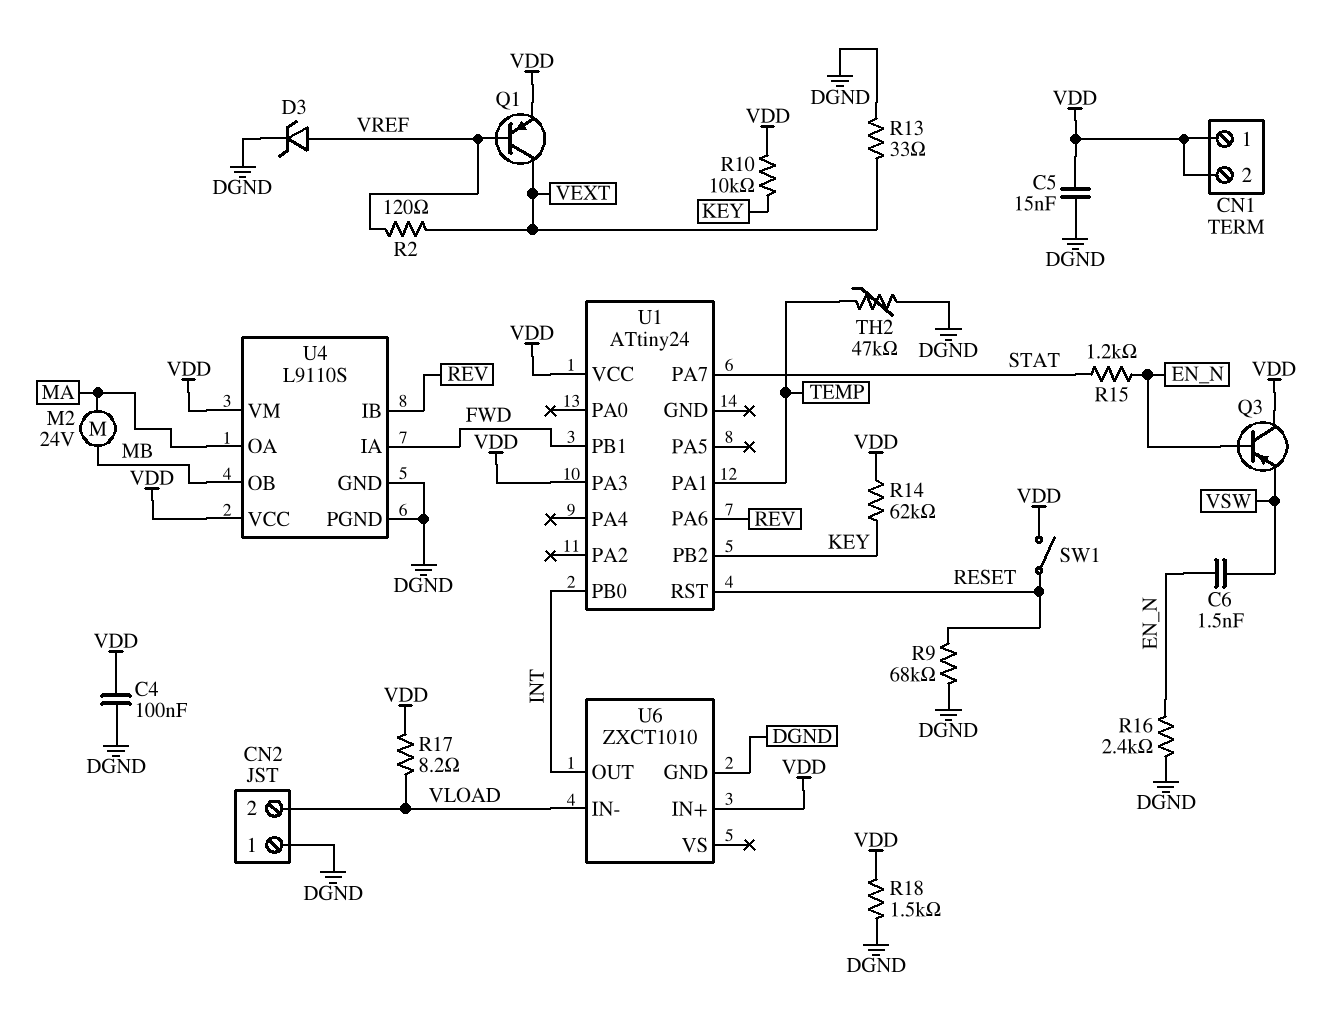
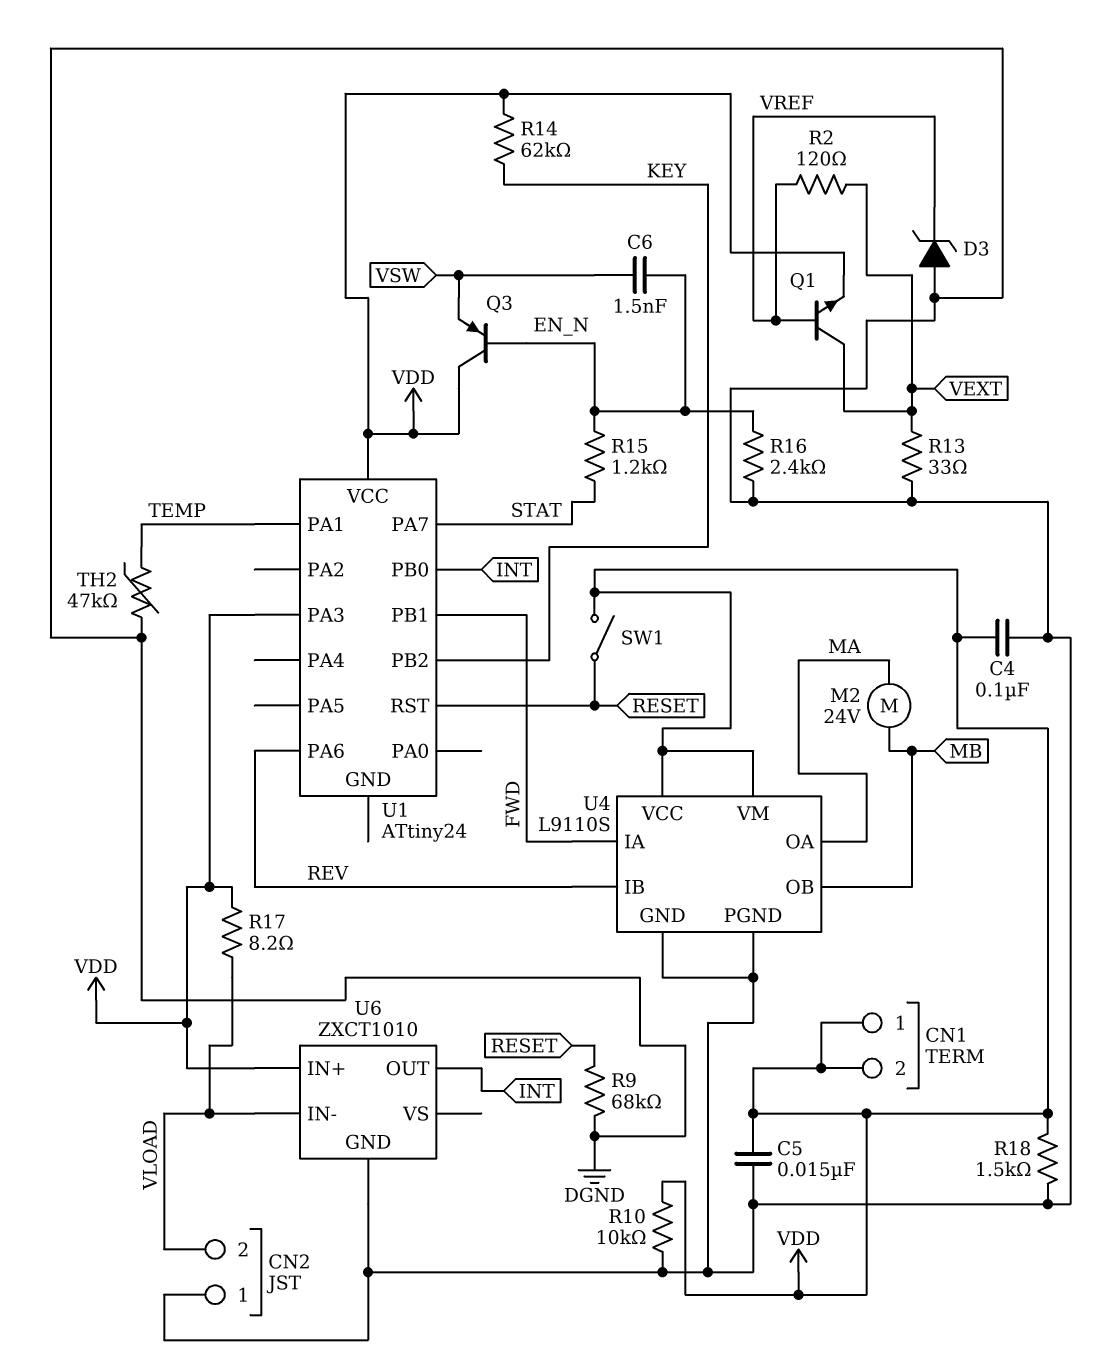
D3: zener (A VREF, K DGND) -> zener (A DGND, K VREF)
Q1: PNP (B VREF, C VEXT, E VDD) -> NPN (B VREF, C VEXT, E VDD)
R10: 10k (KEY, VDD) -> 10k (DGND, VDD)

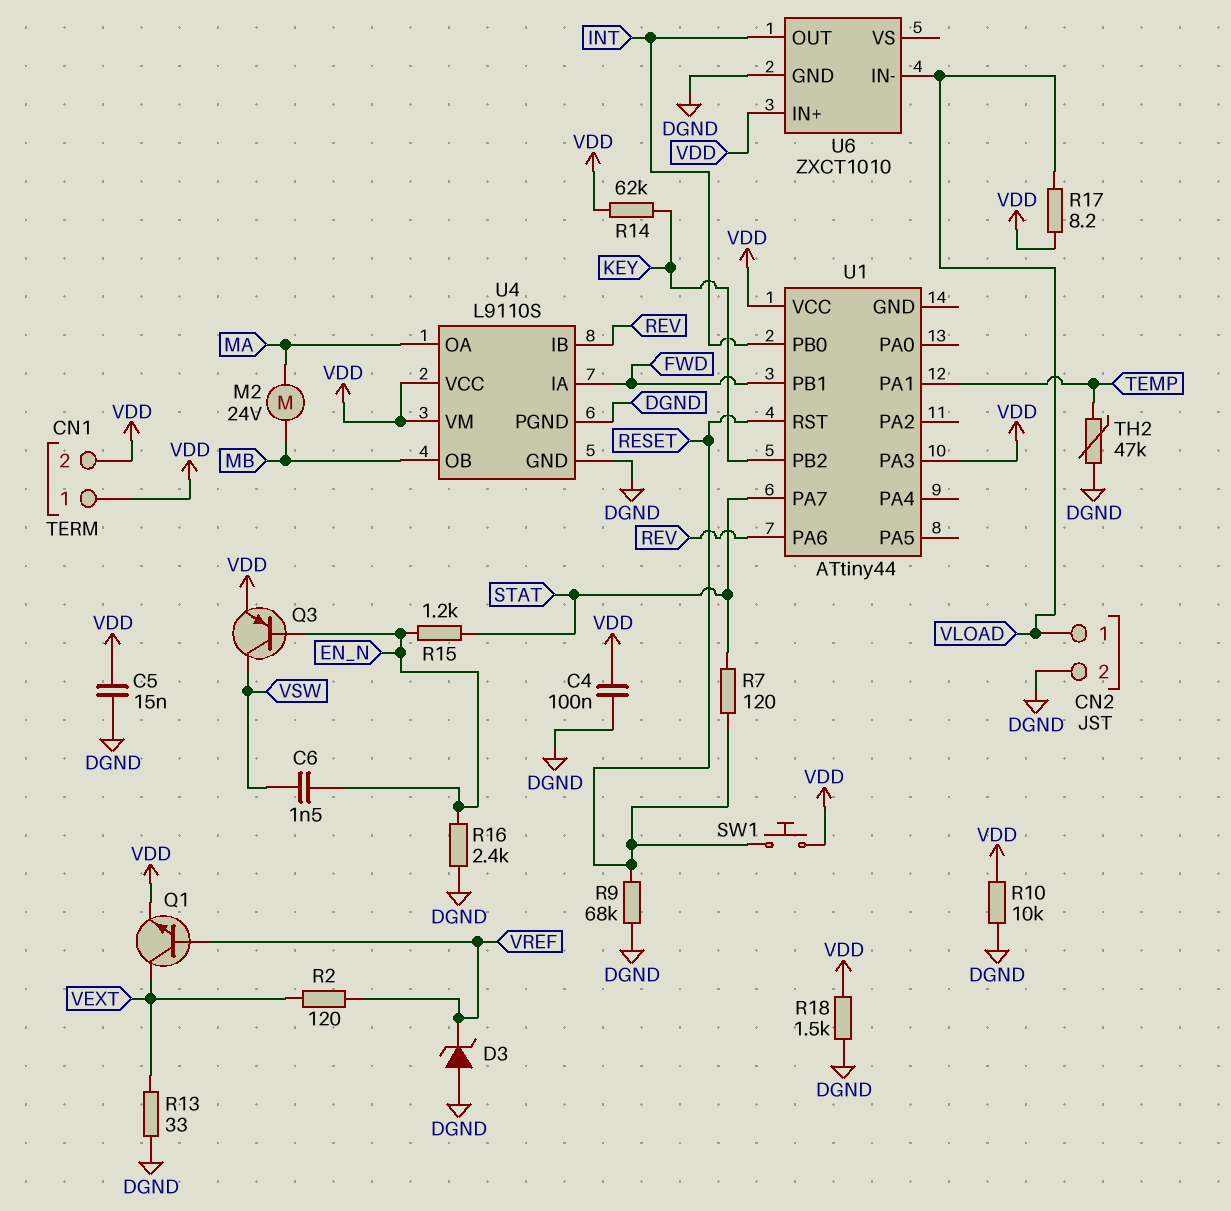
CN2 pin 1: DGND -> VLOAD
CN2 pin 2: VLOAD -> DGND
Q3: PNP (B EN_N, C VDD, E VSW) -> PNP (B EN_N, C VSW, E VDD)
R7: none -> 120 (RESET, STAT)
SW1: switch (RESET, VDD) -> button (RESET, VDD)
U1: ATtiny24 -> ATtiny44

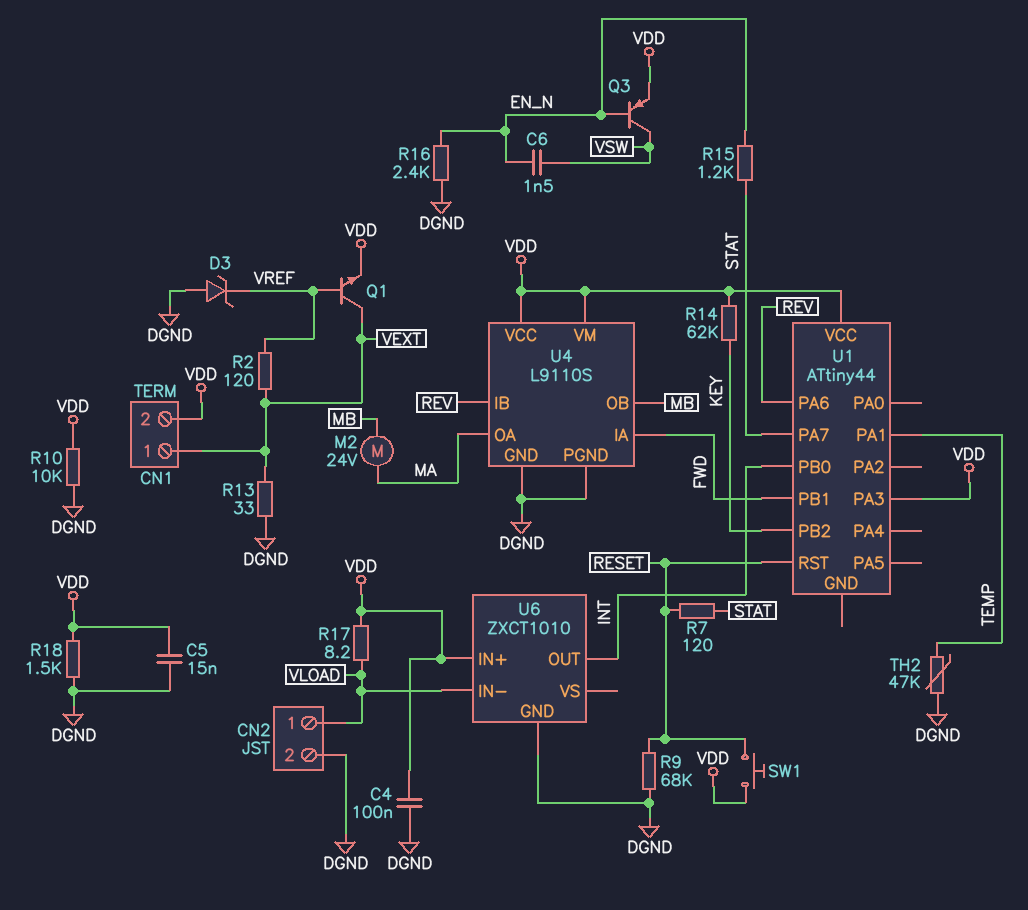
CN1 pin 1: VDD -> VEXT

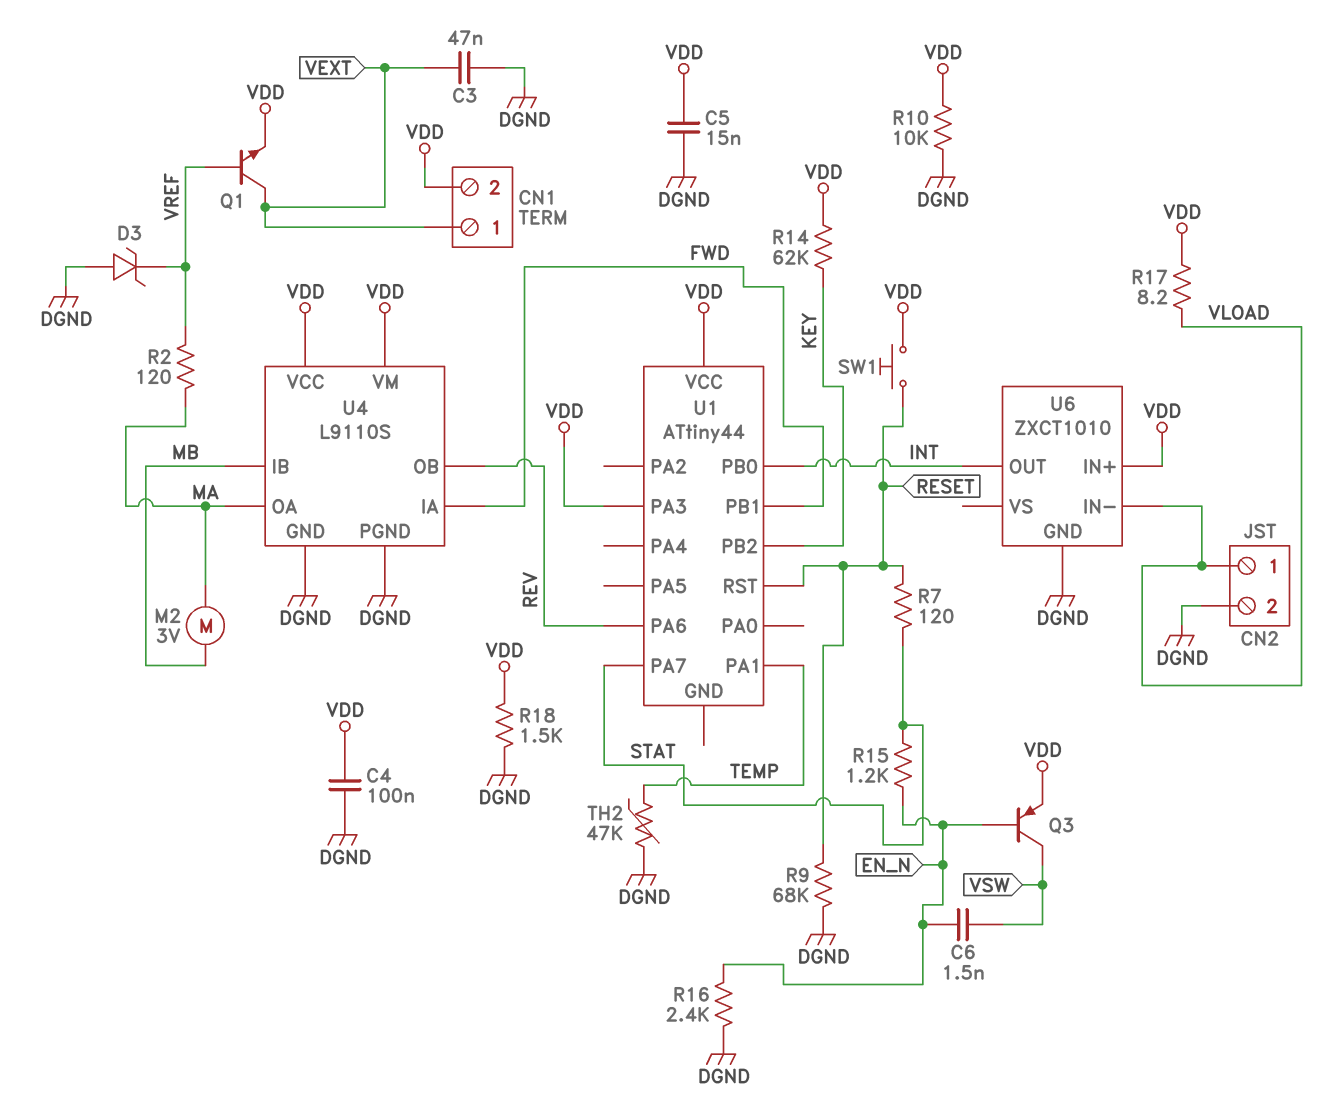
C3: none -> 47nF (DGND, VEXT)
M2: motor 24V (MA, MB) -> motor 3V (MA, MB)
R2: 120 (VEXT, VREF) -> 120 (MA, VREF)
R13: 33 (DGND, VEXT) -> none
U4 pin IB: REV -> MB
U4 pin OB: MB -> REV

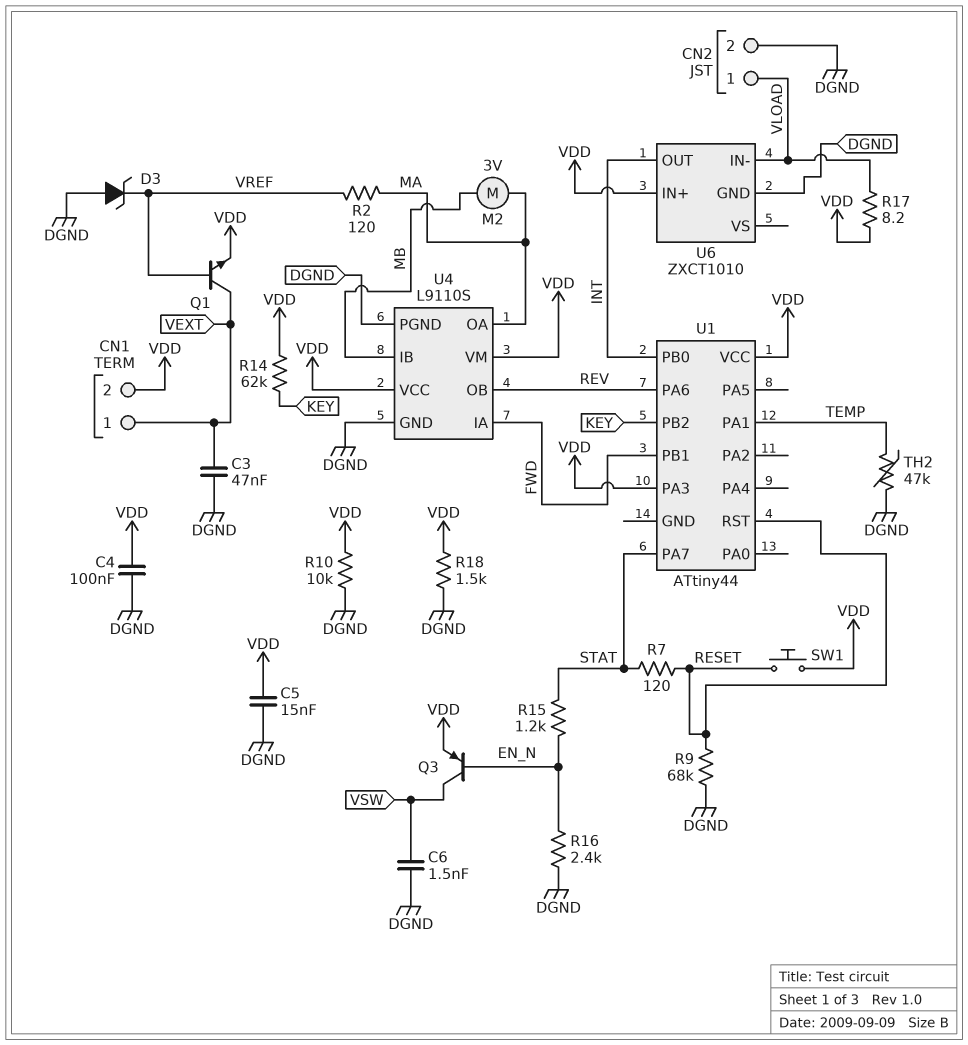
C6: 1.5nF (EN_N, VSW) -> 1.5nF (DGND, VSW)

